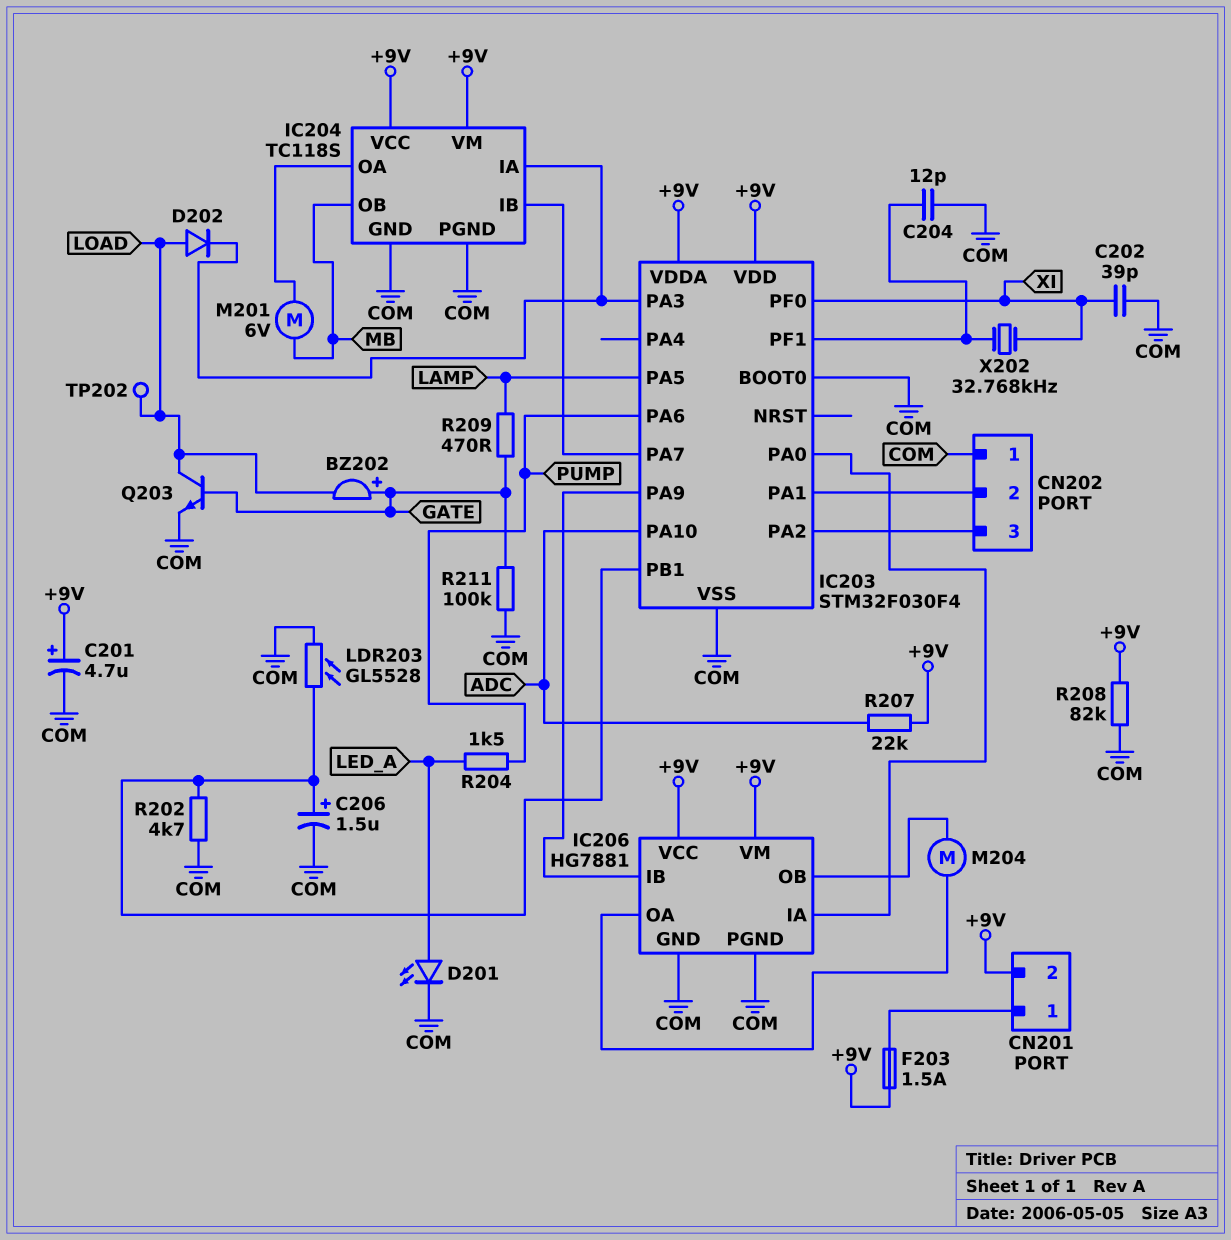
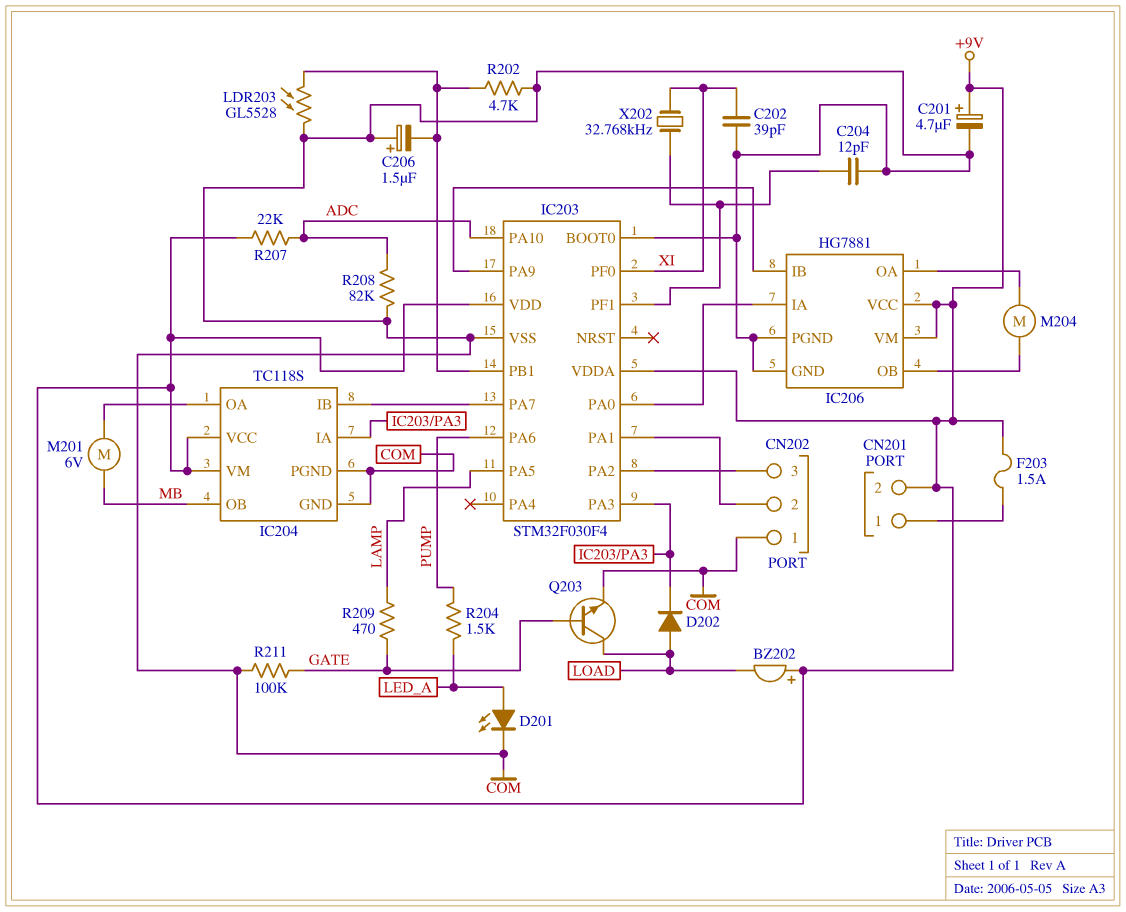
BZ202: buzzer (plus GATE, minus LOAD) -> buzzer (plus +9V, minus LOAD)
C206: 1.5uF (plus IC203/PB1, minus COM) -> 1.5uF (plus COM, minus IC203/PB1)
R208: 82k (+9V, COM) -> 82k (ADC, COM)
TP202: test point (LOAD) -> none

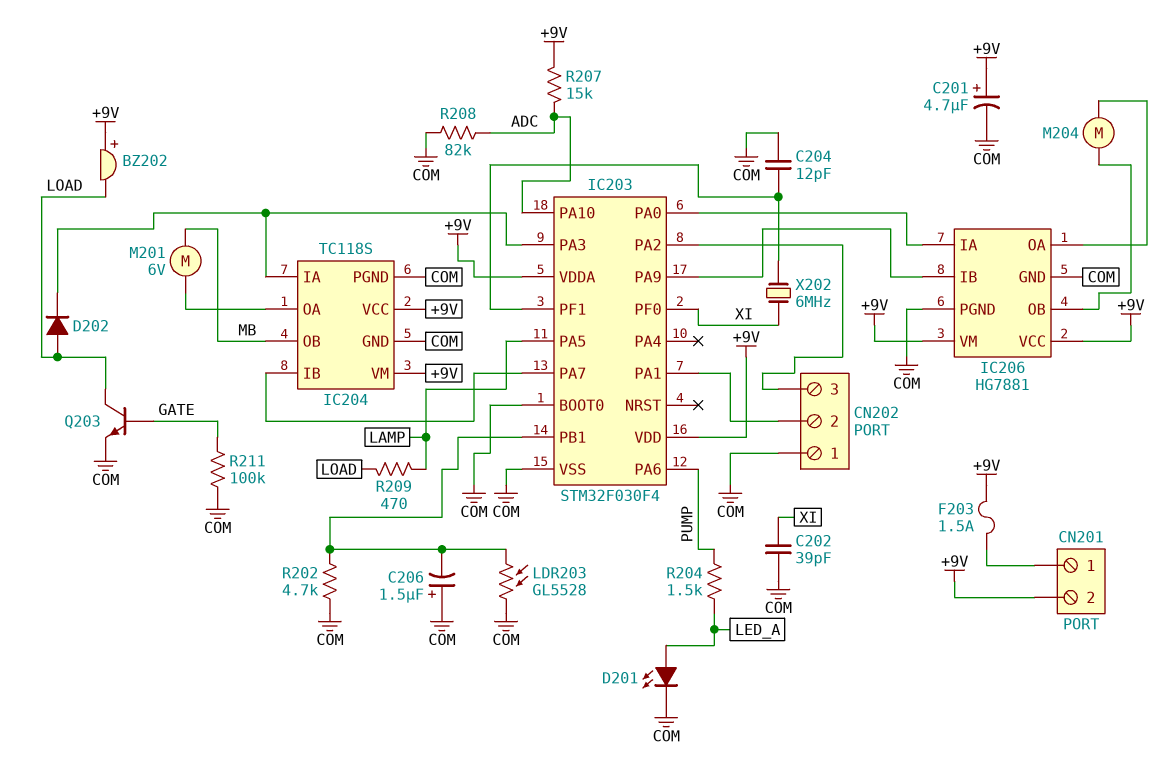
R207: 22k (+9V, ADC) -> 15k (+9V, ADC)
R209: 470 (GATE, LAMP) -> 470 (LAMP, LOAD)
X202: 32.768kHz (IC203/PF1, XI) -> 6MHz (IC203/PF1, XI)

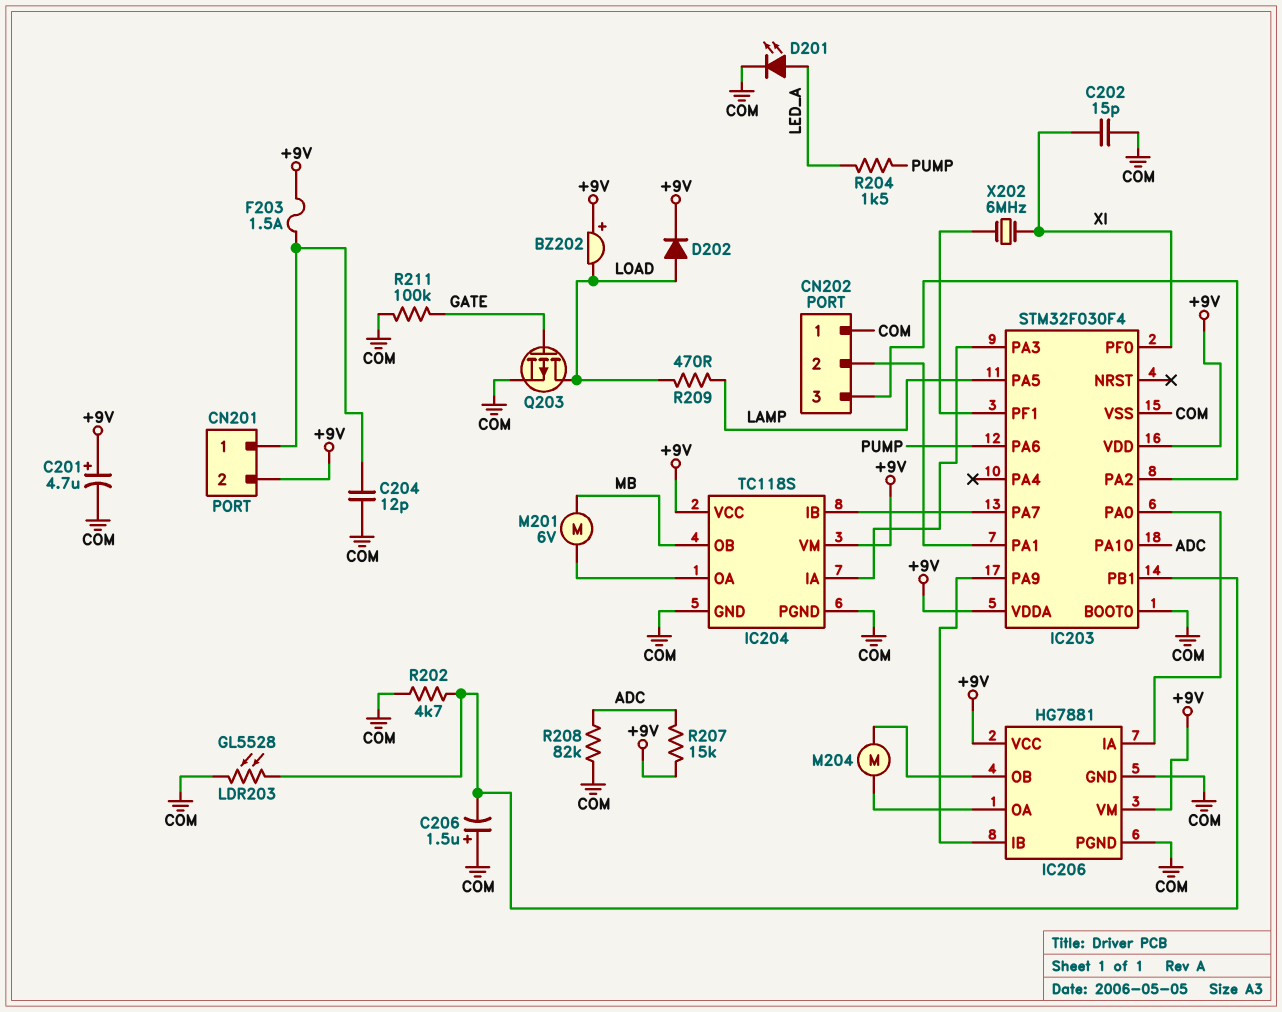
C202: 39pF (COM, XI) -> 15pF (COM, XI)
C204: 12pF (COM, IC203/PF1) -> 12pF (CN201/1, COM)
D202: diode (A LOAD, K IC203/PA3) -> diode (A LOAD, K +9V)
Q203: NPN (B GATE, C LOAD, E COM) -> PMOS (G GATE, D LOAD, S COM)

